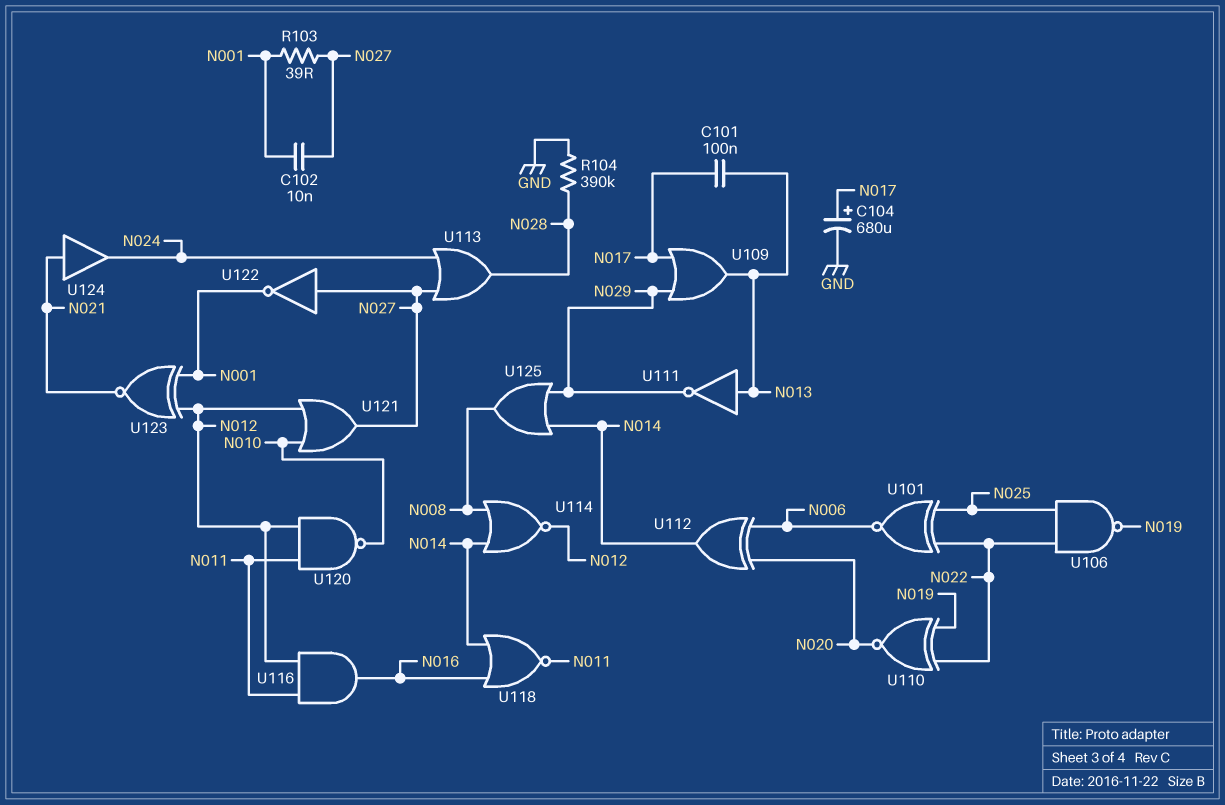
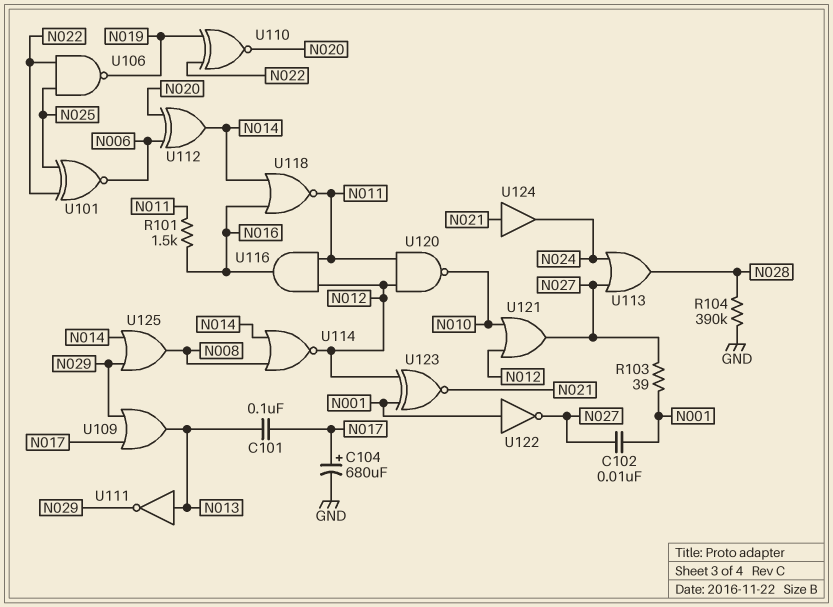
R101: none -> 1.5k (N011, N016)
U122: NOT (in N027, out N001) -> NOT (in N001, out N027)

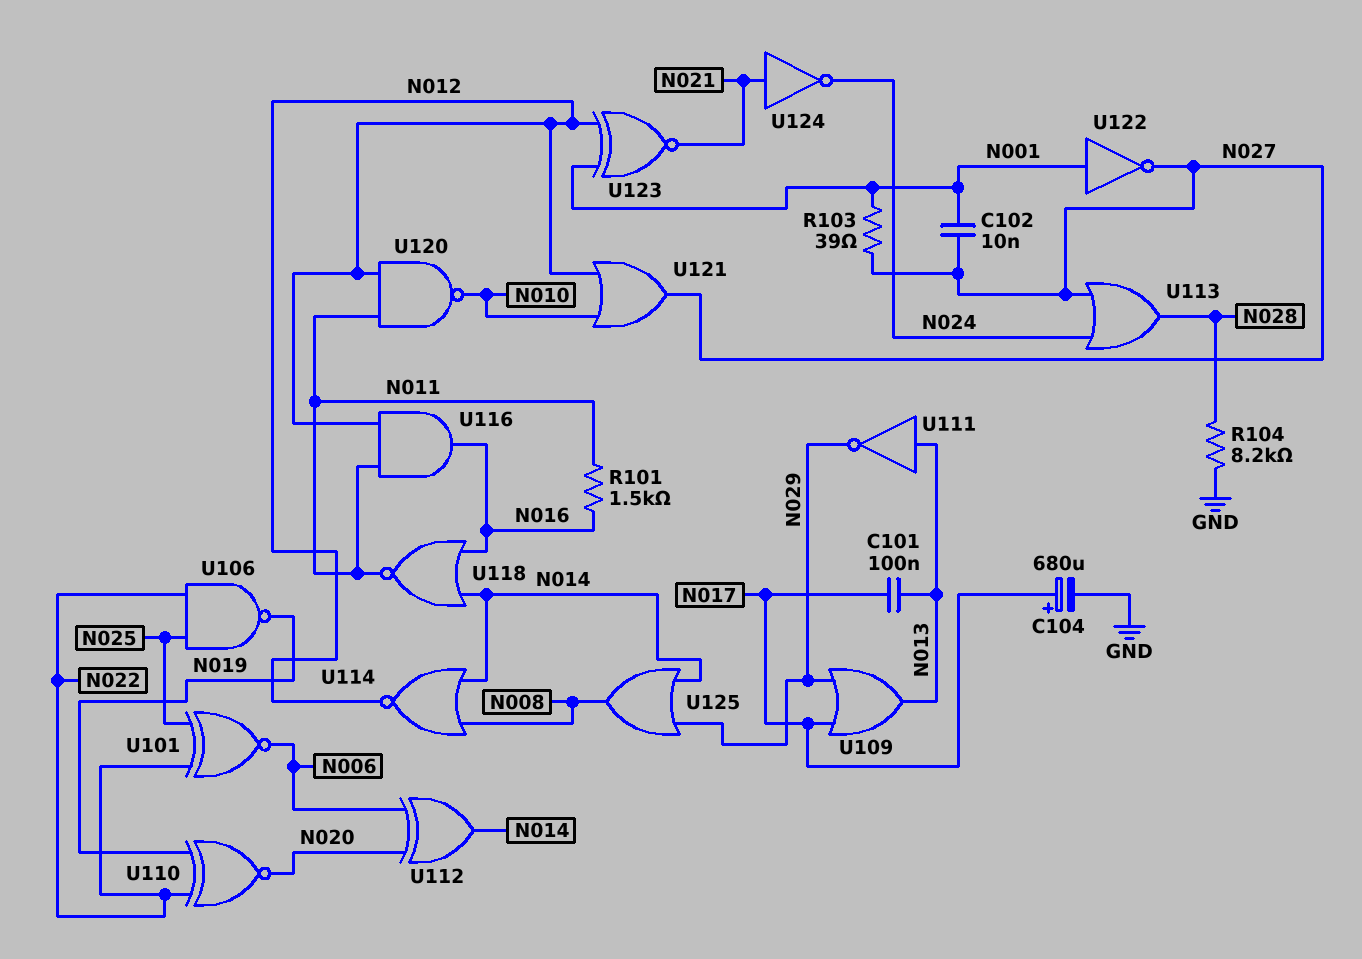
R104: 390k (GND, N028) -> 8.2k (GND, N028)
U124: buffer (in N021, out N024) -> NOT (in N021, out N024)

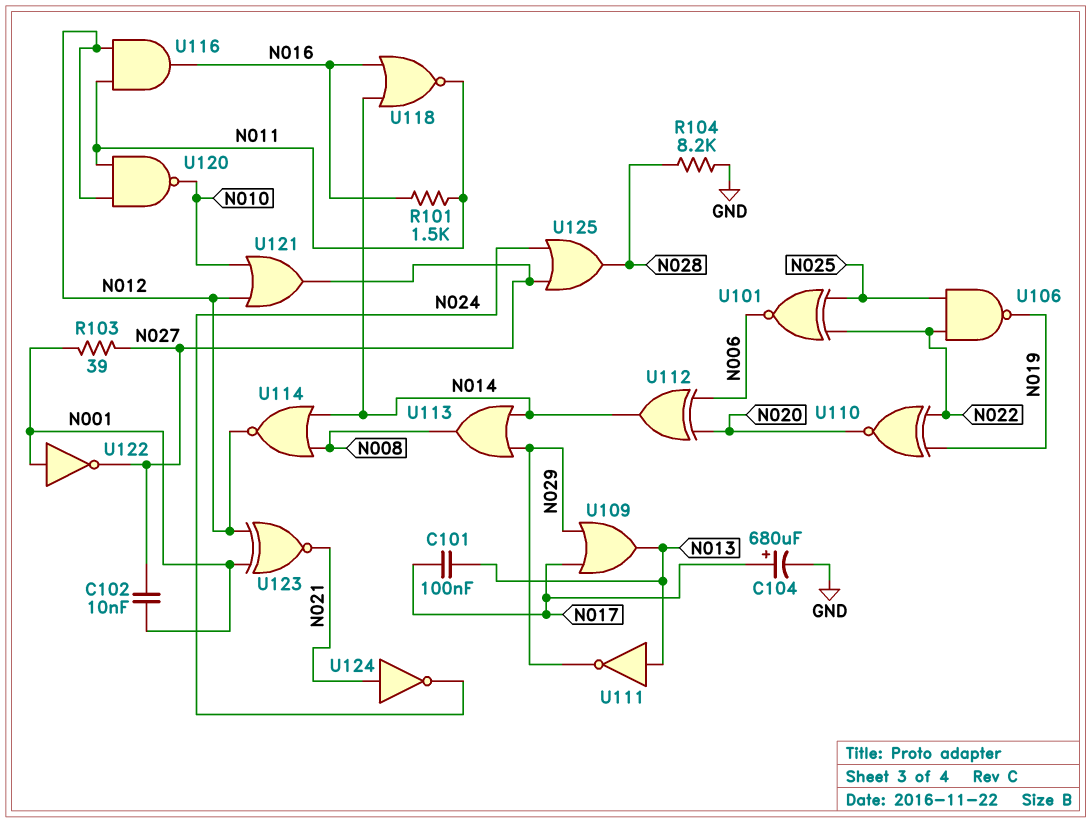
U113: OR (in N024, in N027, out N028) -> OR (in N014, in N029, out N008)
U125: OR (in N014, in N029, out N008) -> OR (in N024, in N027, out N028)

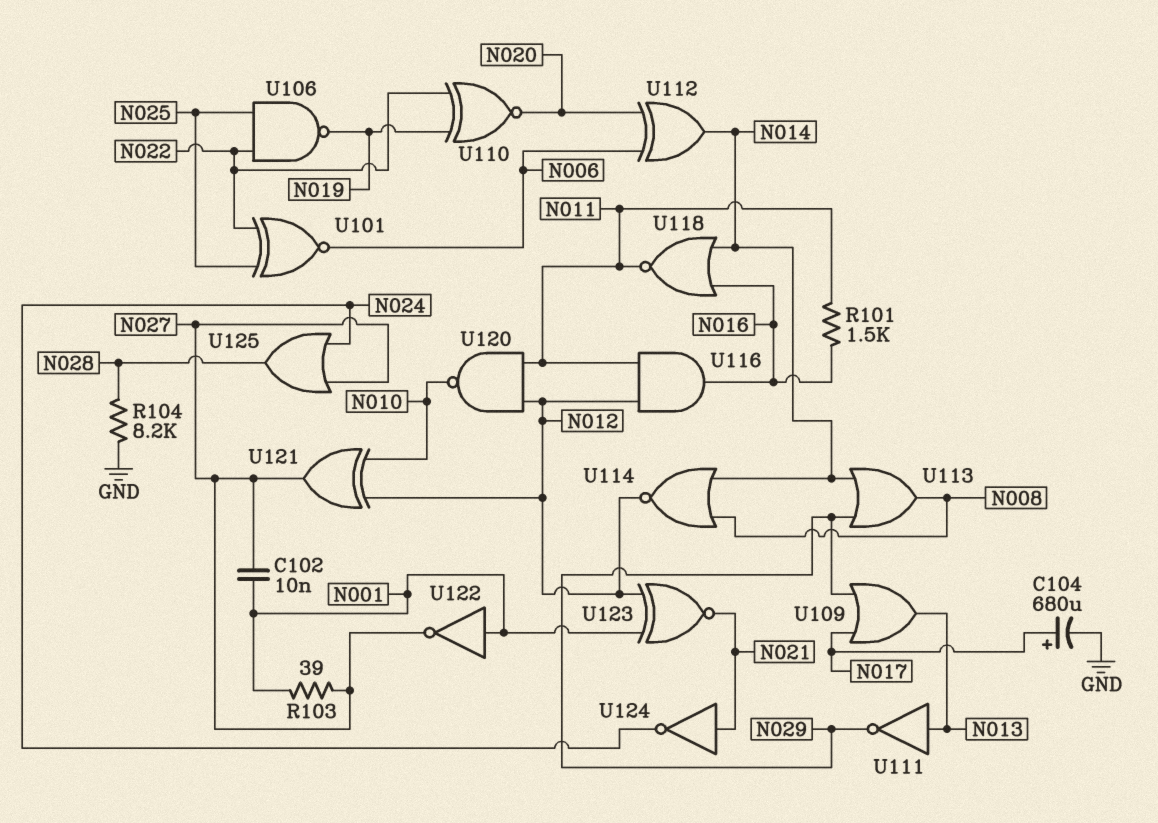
C101: 100nF (N013, N017) -> none
U121: OR (in N010, in N012, out N027) -> XOR (in N010, in N012, out N027)

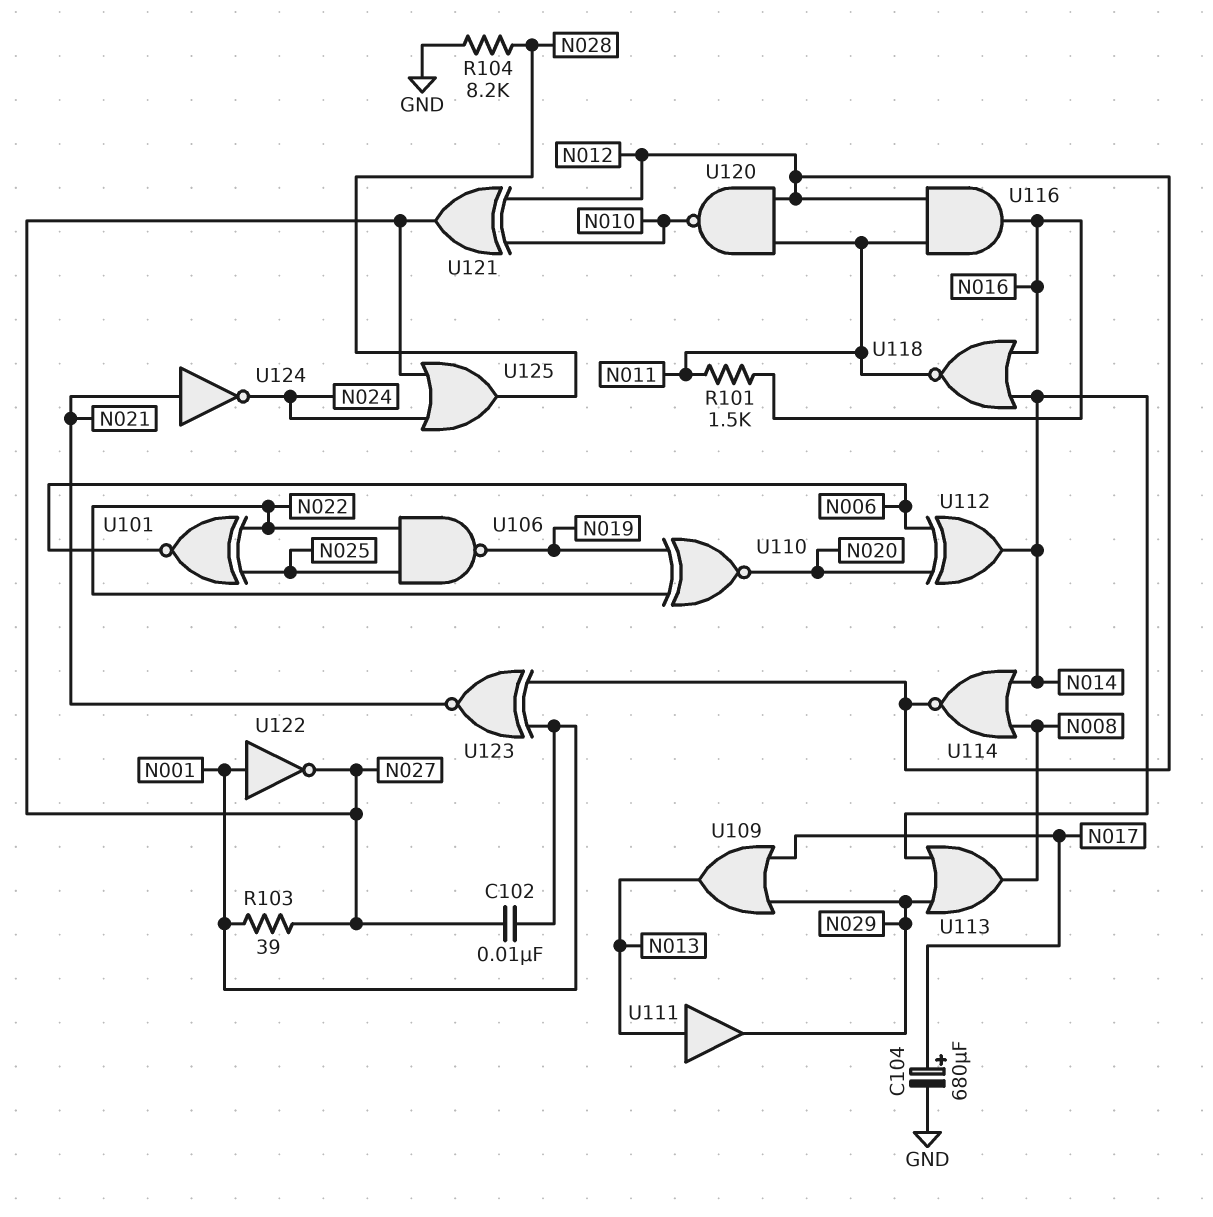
U111: NOT (in N013, out N029) -> buffer (in N013, out N029)

